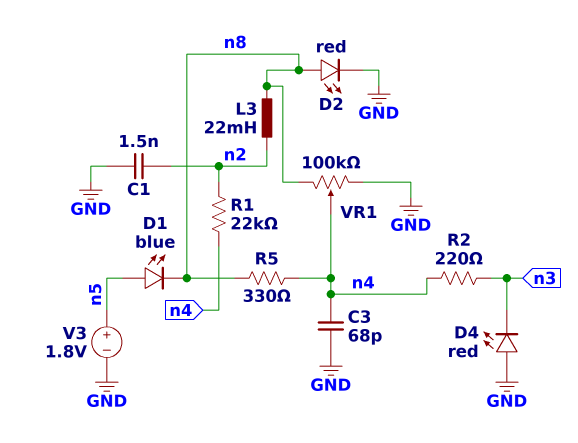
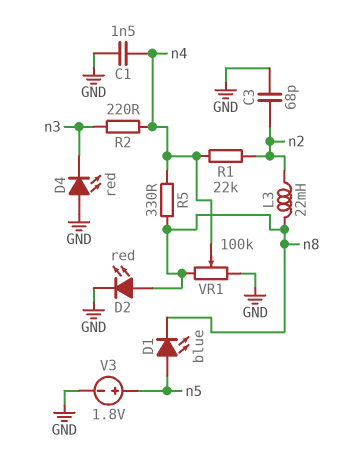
C1: 1.5nF (GND, n2) -> 1.5nF (GND, n4)
C3: 68pF (GND, n4) -> 68pF (GND, n2)

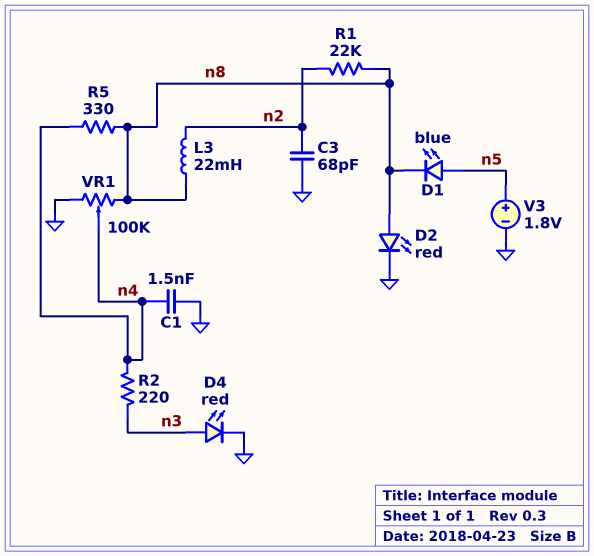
D4: LED red (A GND, K n3) -> LED red (A n3, K GND)
R1: 22k (n2, n4) -> 22k (n2, n8)

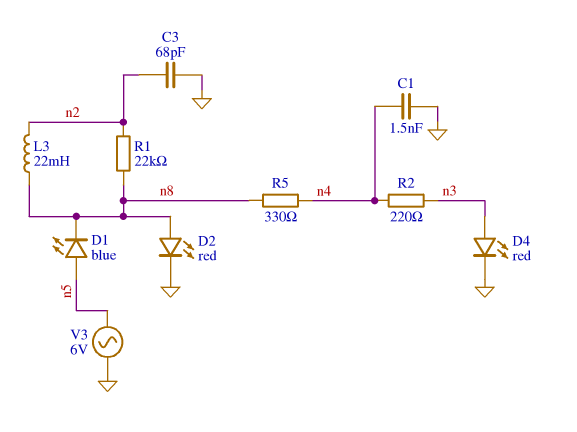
V3: 1.8V (plus n5, minus GND) -> AC 6V (GND, n5)
VR1: 100k (GND, n8, wiper n4) -> none

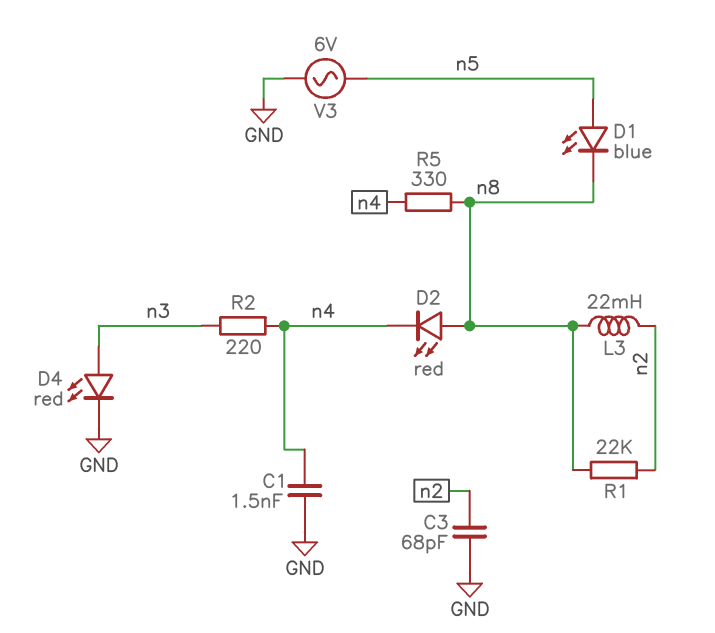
D2: LED red (A n8, K GND) -> LED red (A n8, K n4)

